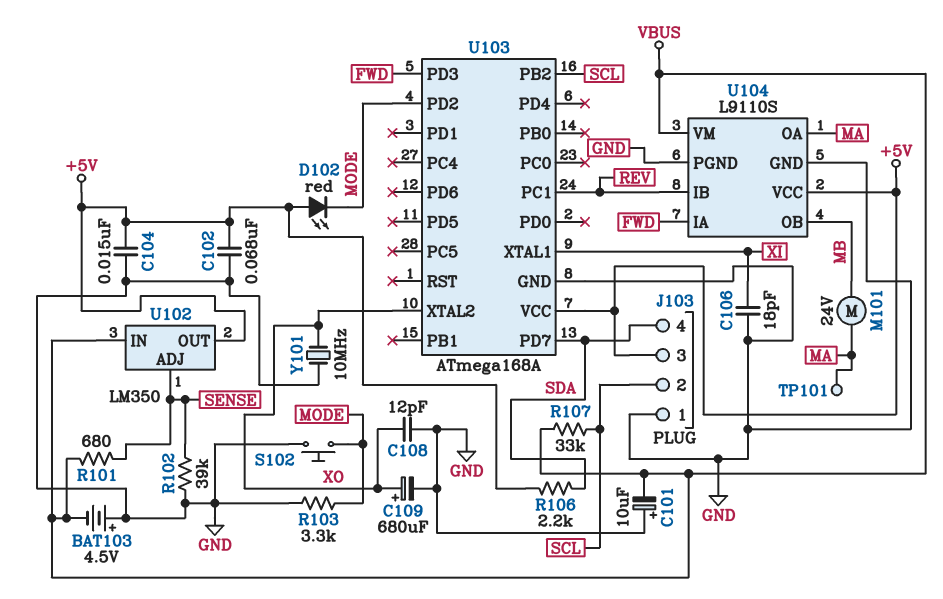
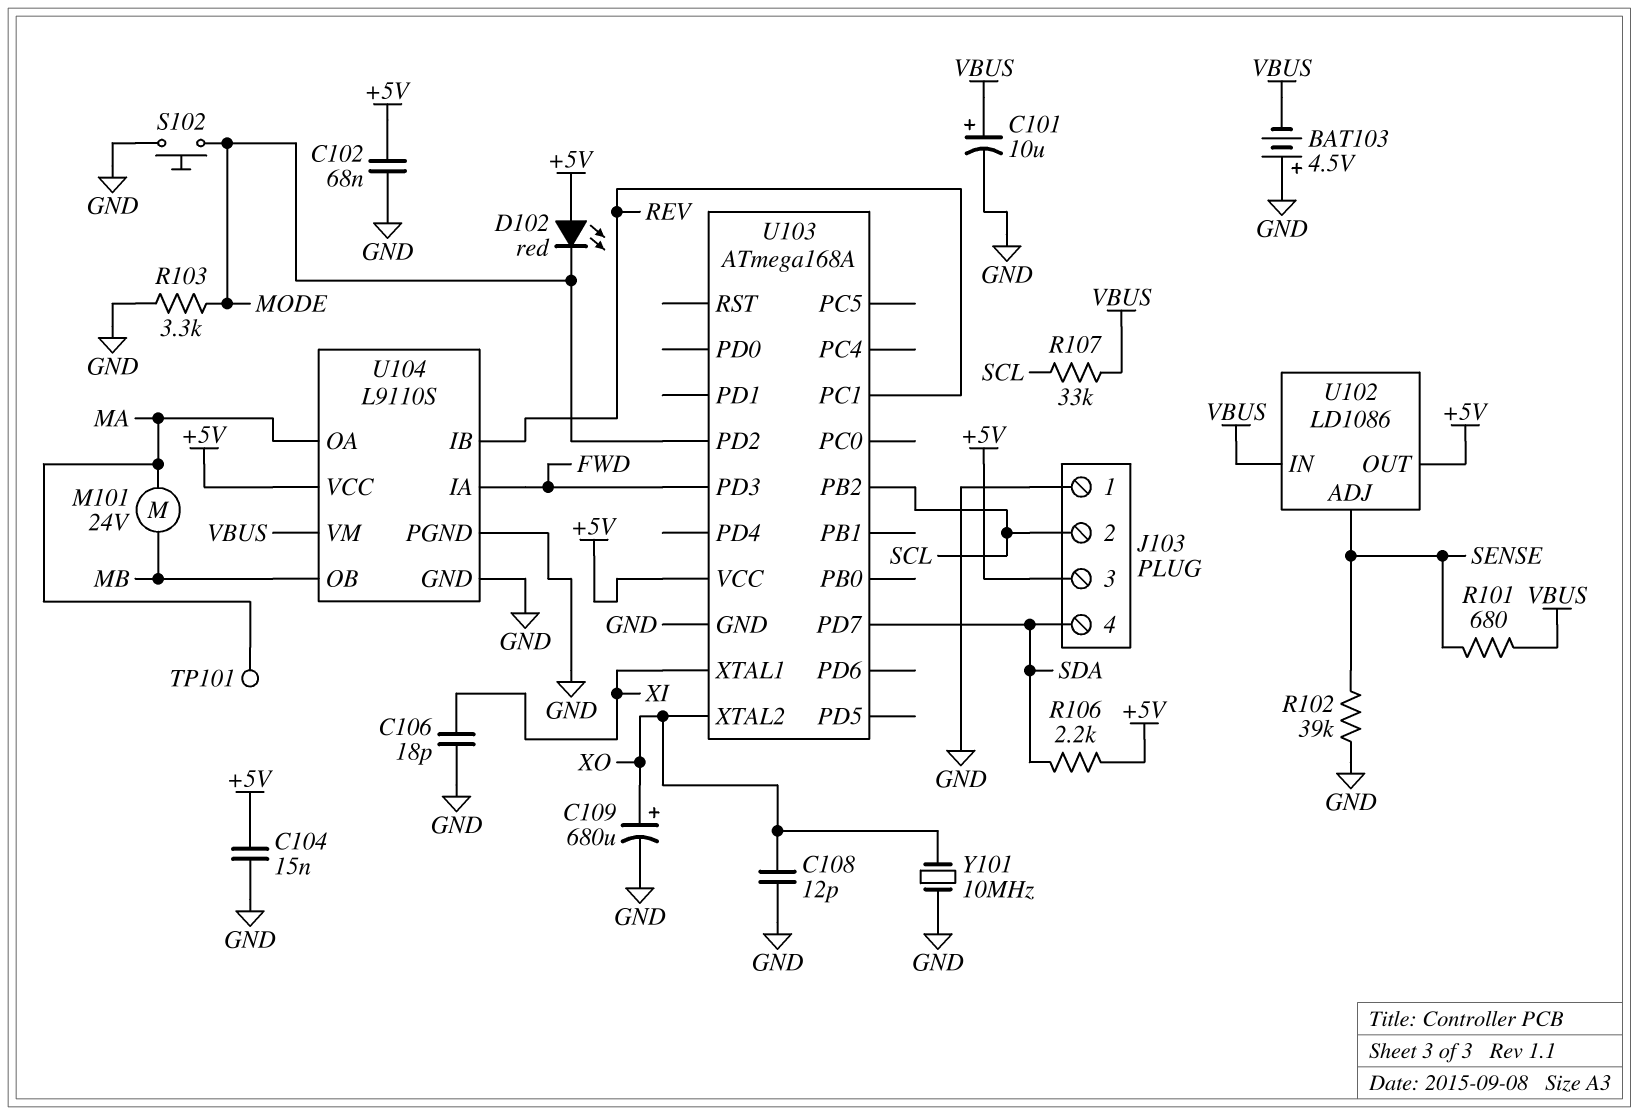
C101: 10uF (plus GND, minus VBUS) -> 10uF (plus VBUS, minus GND)
U102: LM350 -> LD1086

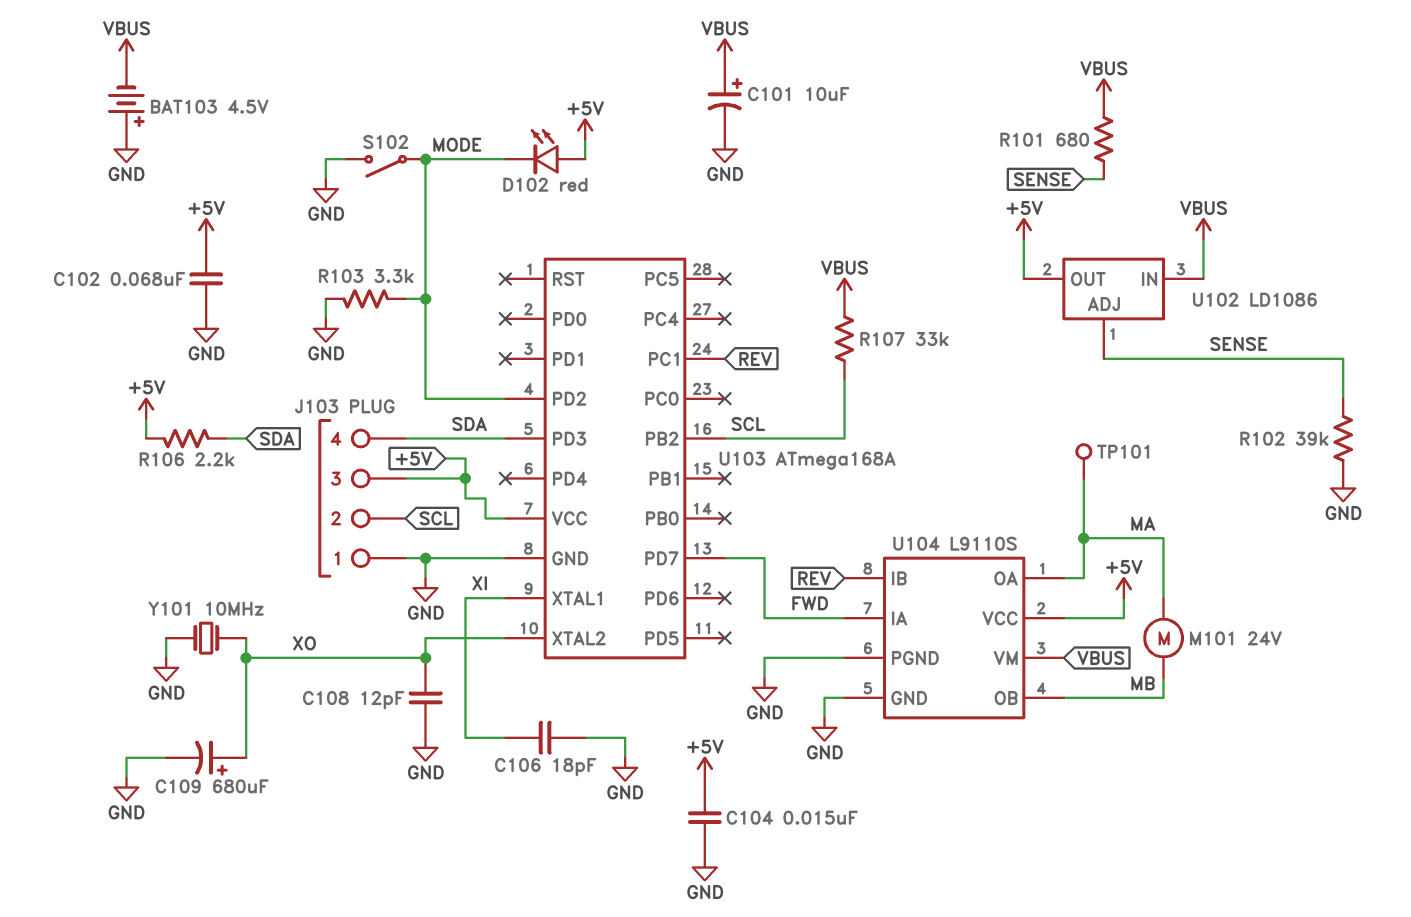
S102: button (GND, MODE) -> switch (GND, MODE)
U103 pin PD3: FWD -> SDA
U103 pin PD7: SDA -> FWD

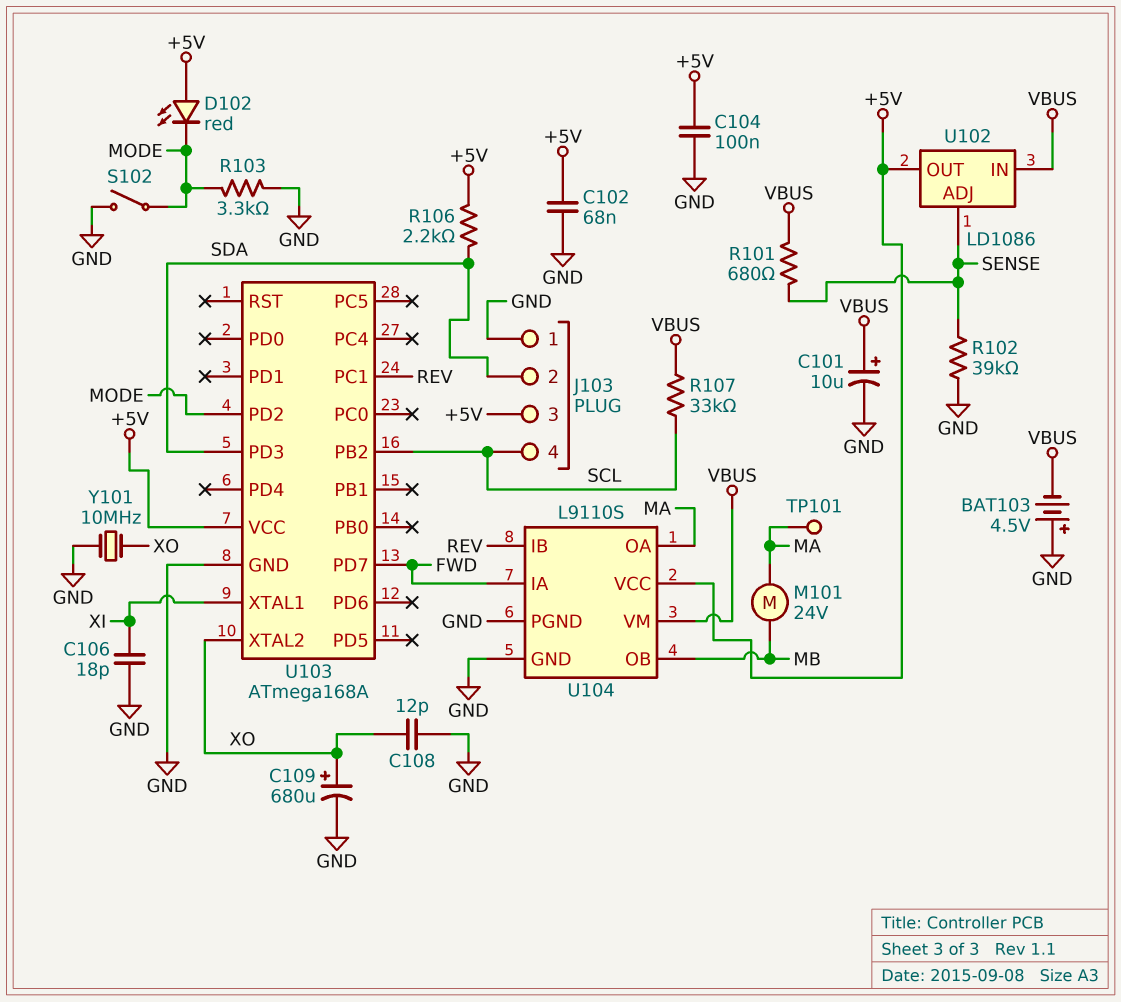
C104: 15nF (+5V, GND) -> 100nF (+5V, GND)
J103 pin 2: SCL -> SDA
J103 pin 4: SDA -> SCL

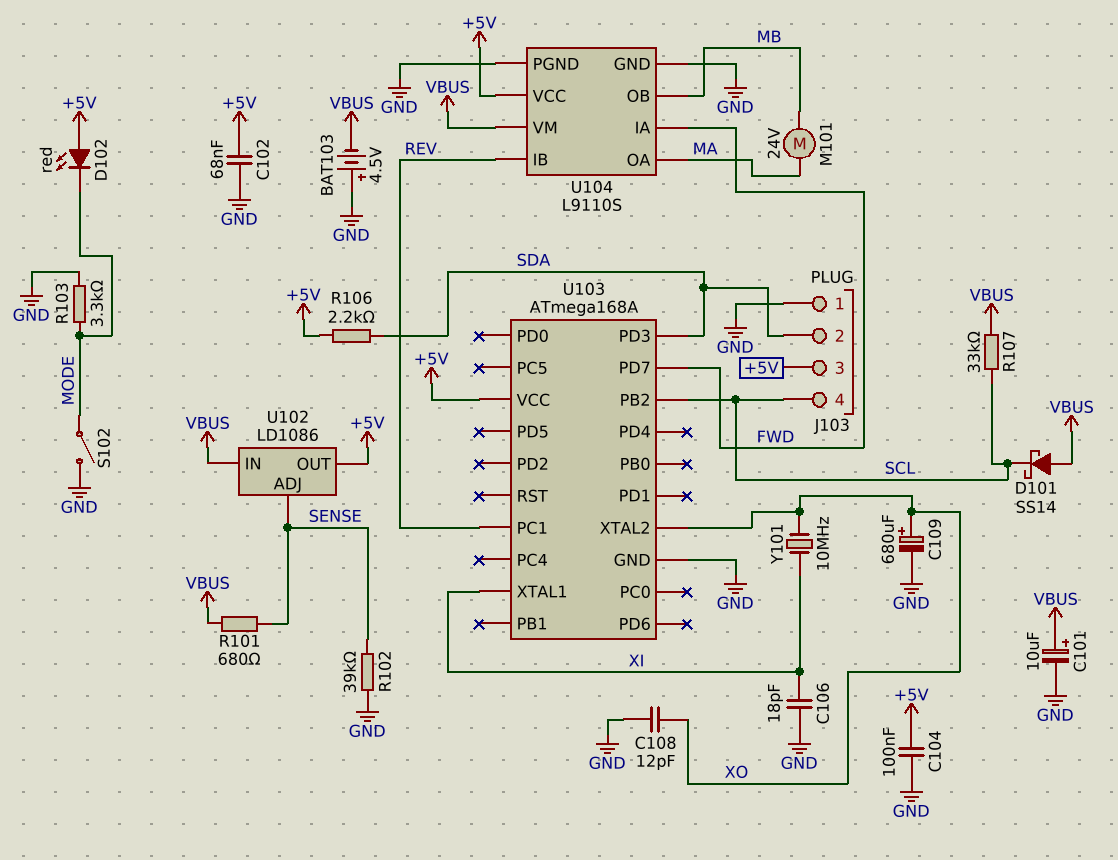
D101: none -> schottky SS14 (A VBUS, K SCL)
TP101: test point (MA) -> none
U103 pin PD2: MODE -> none
Y101: 10MHz (GND, XO) -> 10MHz (XI, XO)

